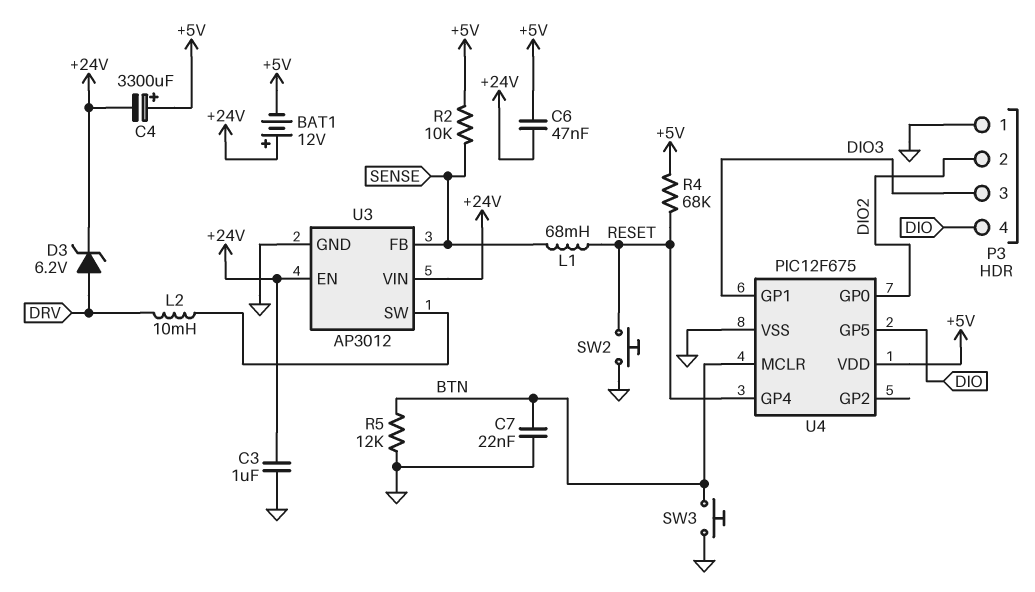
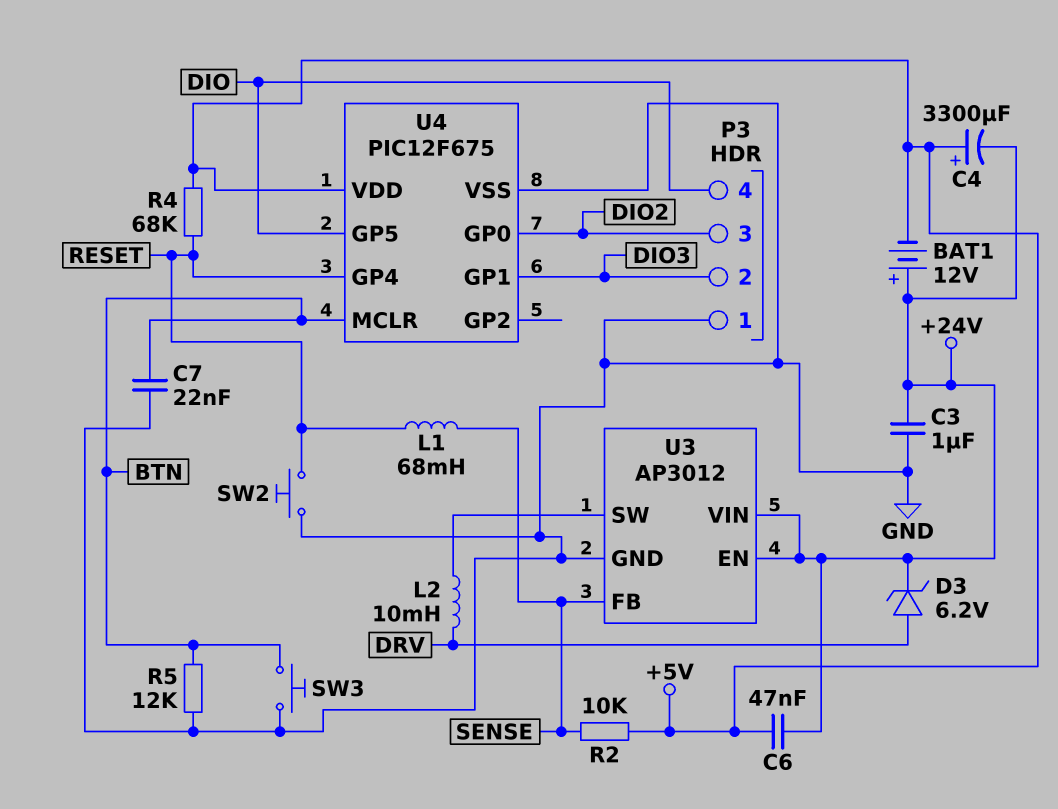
P3 pin 2: DIO2 -> DIO3
P3 pin 3: DIO3 -> DIO2

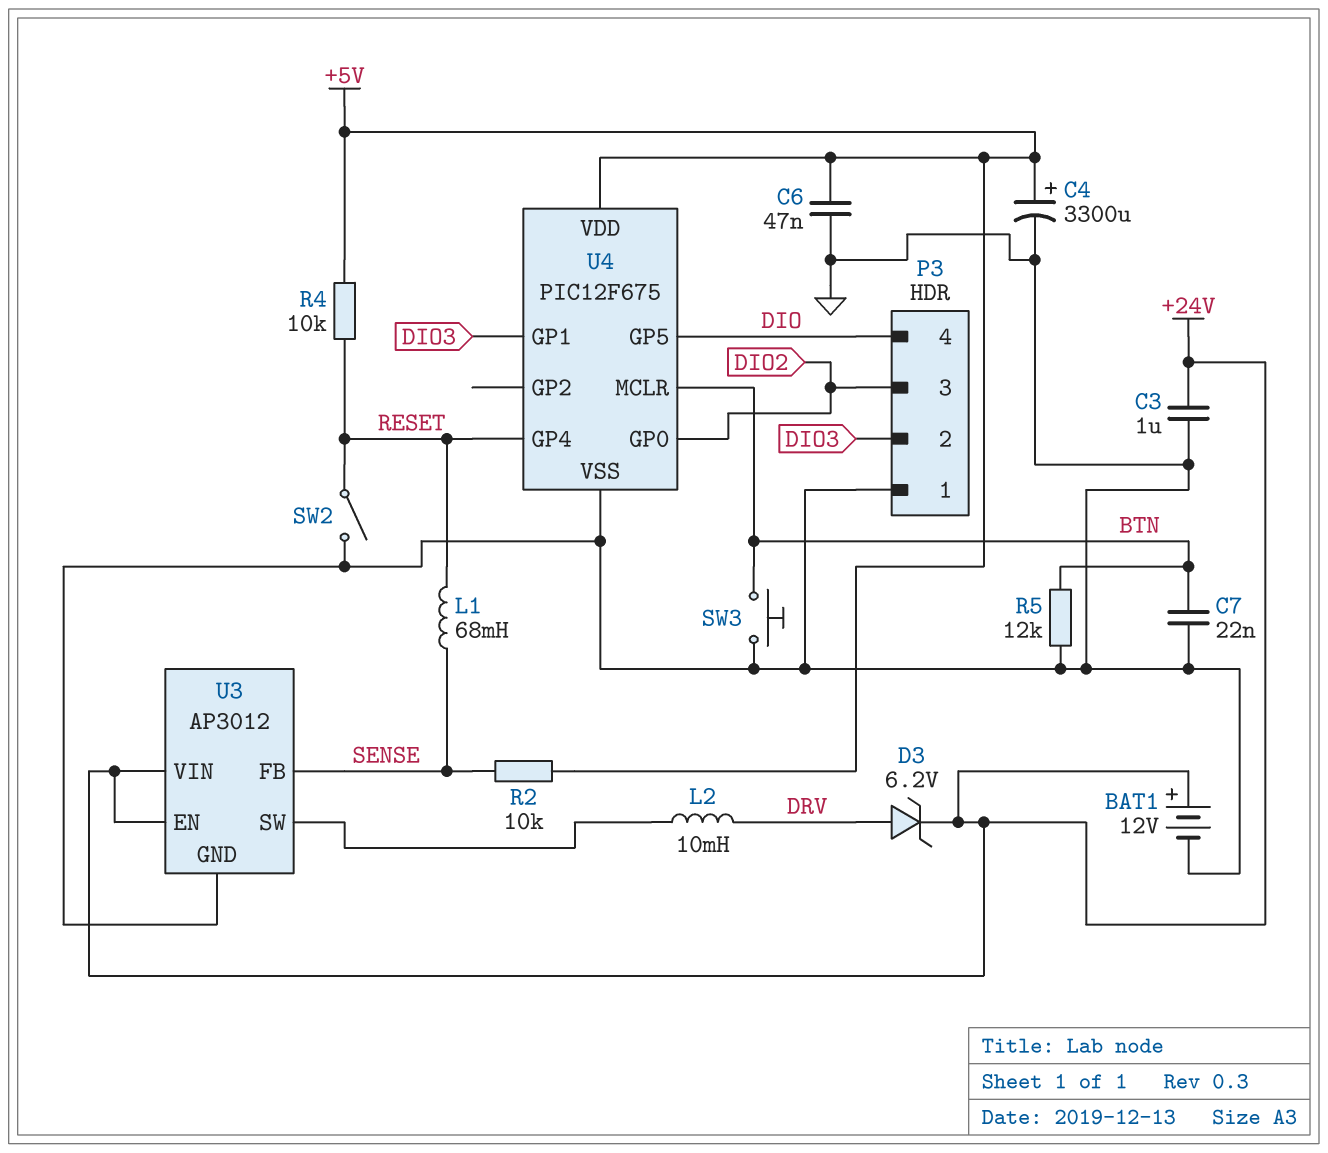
BAT1: 12V (plus +24V, minus +5V) -> 12V (plus +24V, minus GND)
C4: 3300uF (plus +5V, minus +24V) -> 3300uF (plus +5V, minus GND)
C6: 47nF (+5V, +24V) -> 47nF (+5V, GND)
R4: 68k (+5V, RESET) -> 10k (+5V, RESET)
SW2: button (GND, RESET) -> switch (GND, RESET)

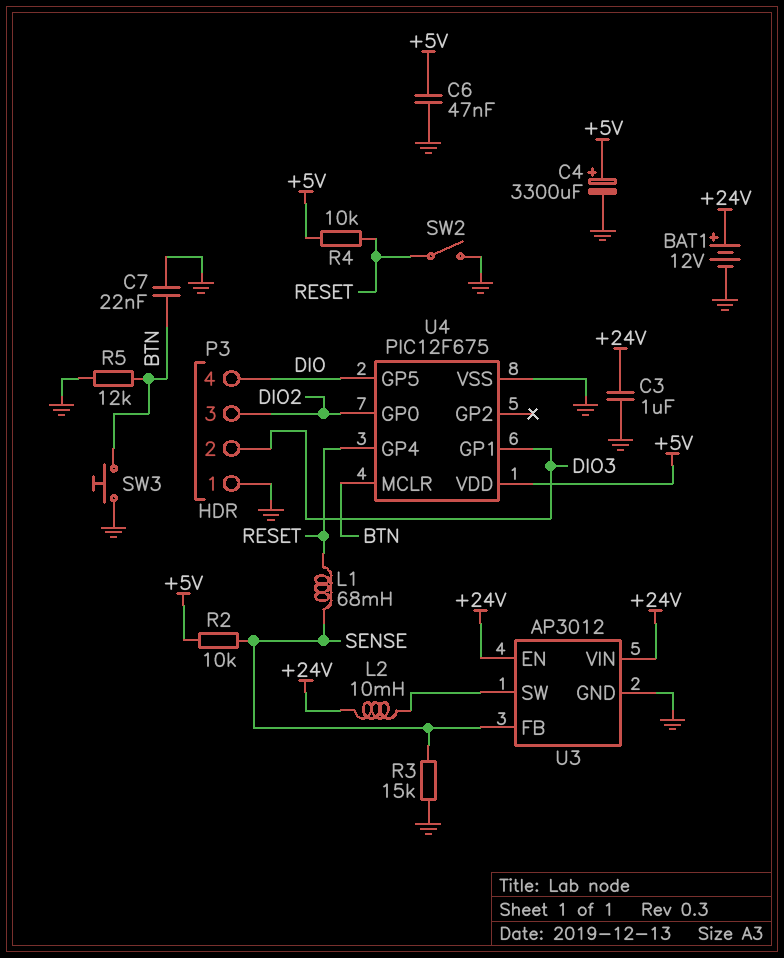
D3: zener 6.2V (A DRV, K +24V) -> none
L2: 10mH (DRV, U3/SW) -> 10mH (+24V, U3/SW)
R3: none -> 15k (GND, SENSE)

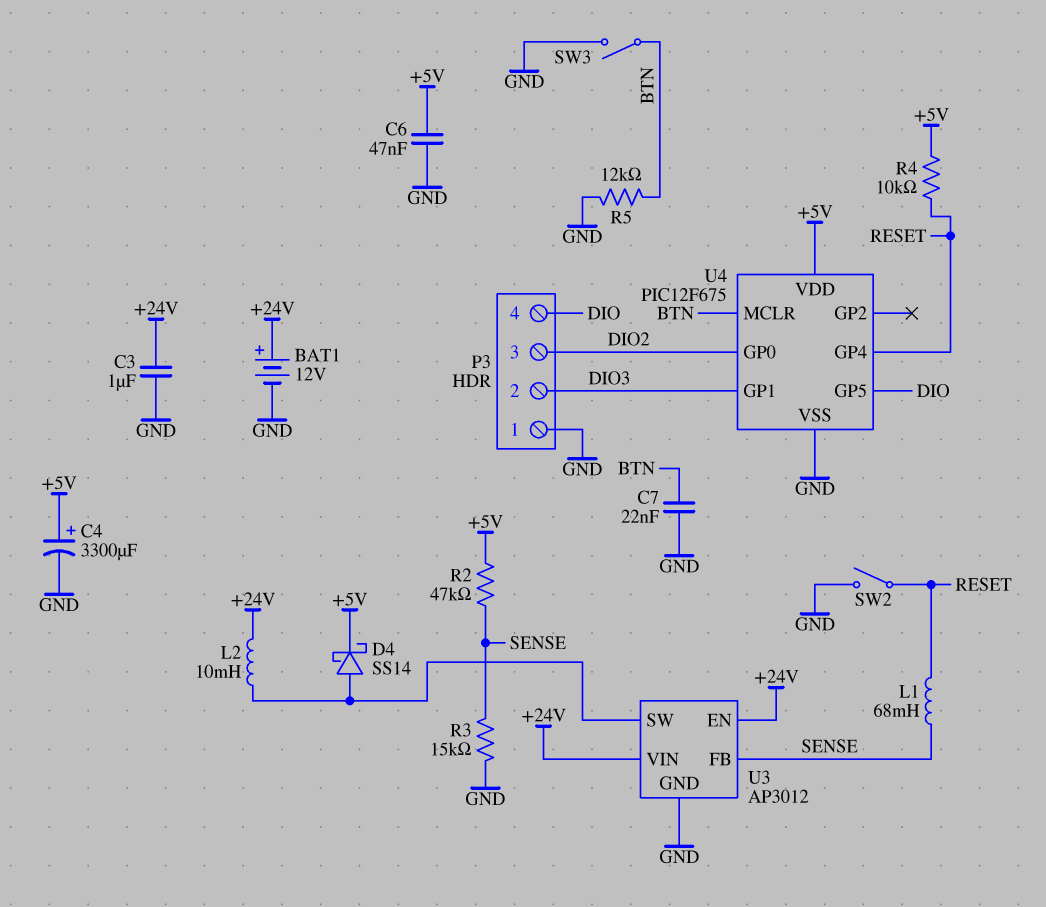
D4: none -> schottky SS14 (A U3/SW, K +5V)
R2: 10k (+5V, SENSE) -> 47k (+5V, SENSE)
SW3: button (BTN, GND) -> switch (BTN, GND)

